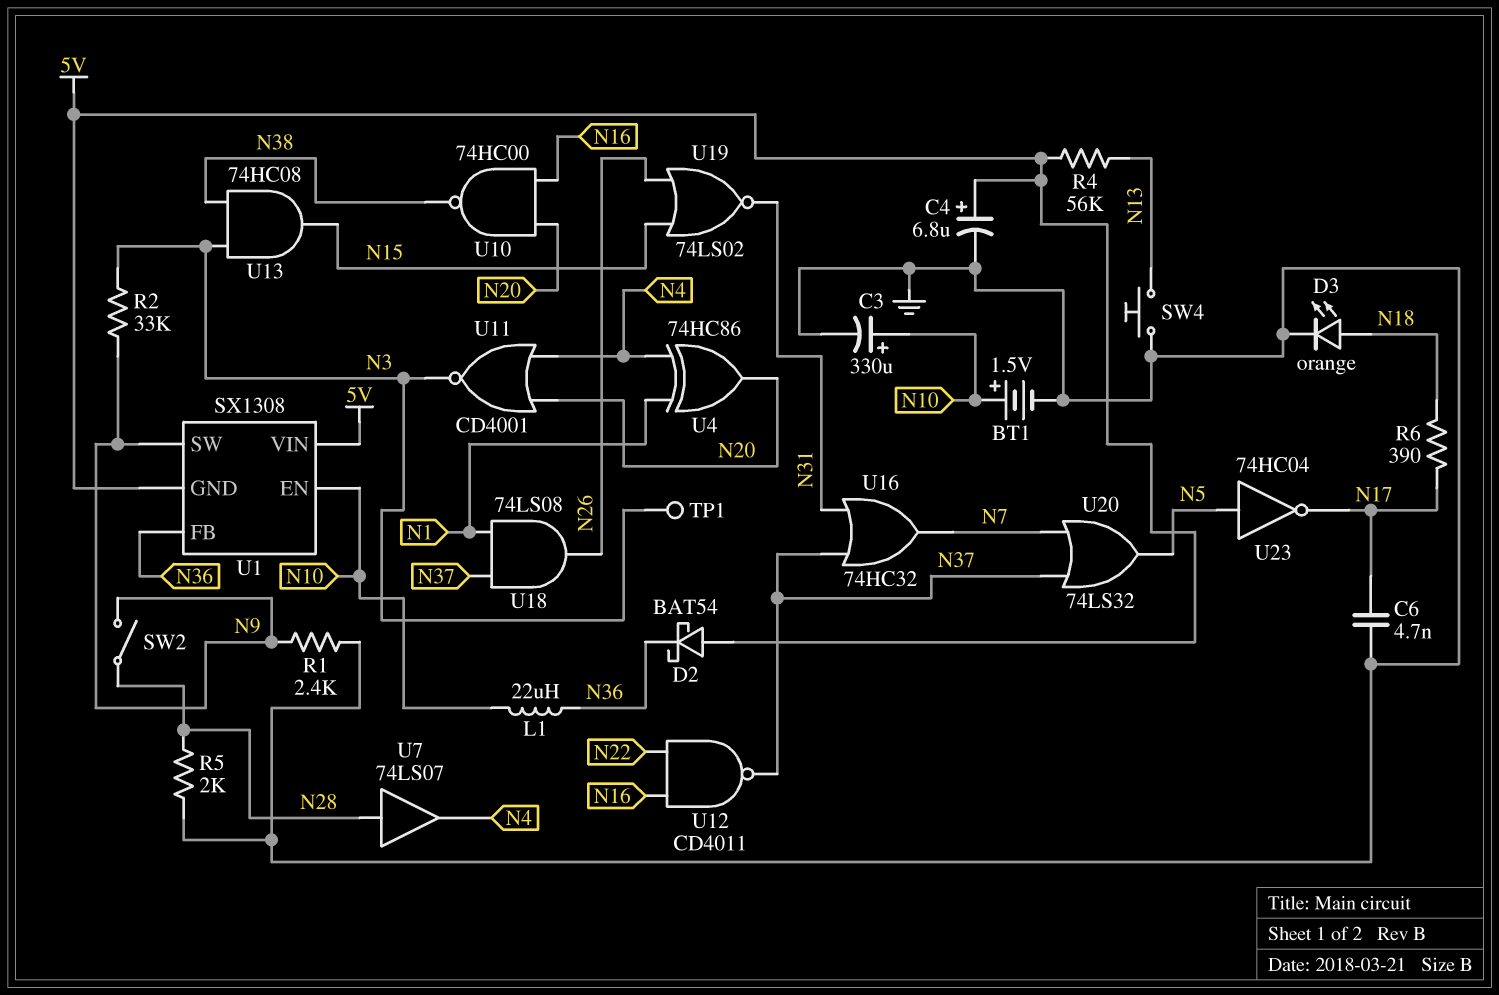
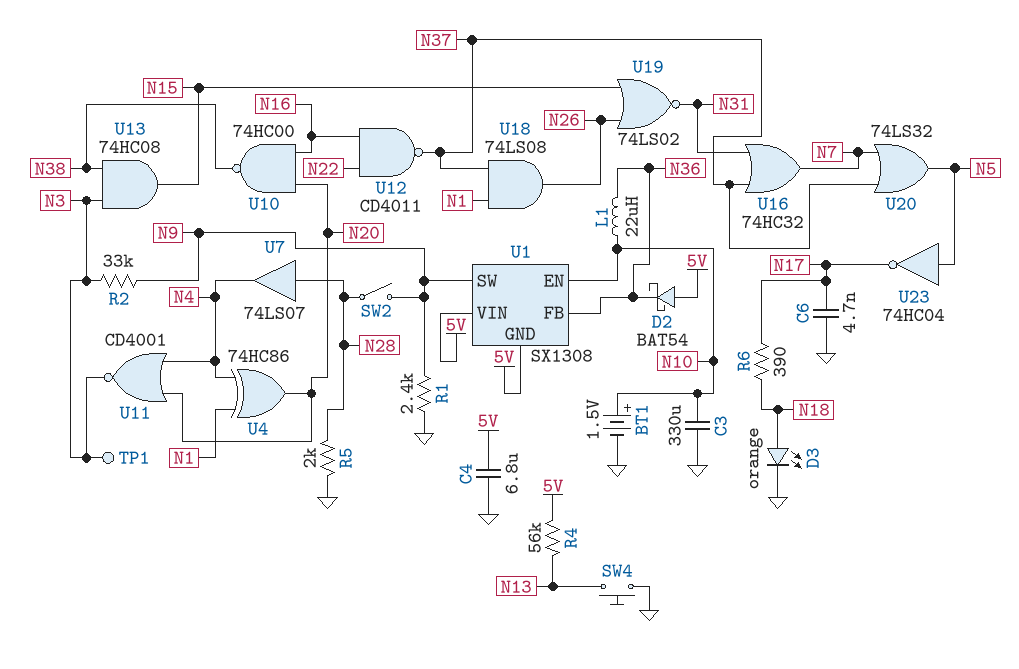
C3: 330uF (plus N10, minus GND) -> 330uF (GND, N10)
C4: 6.8uF (plus 5V, minus GND) -> 6.8uF (5V, GND)

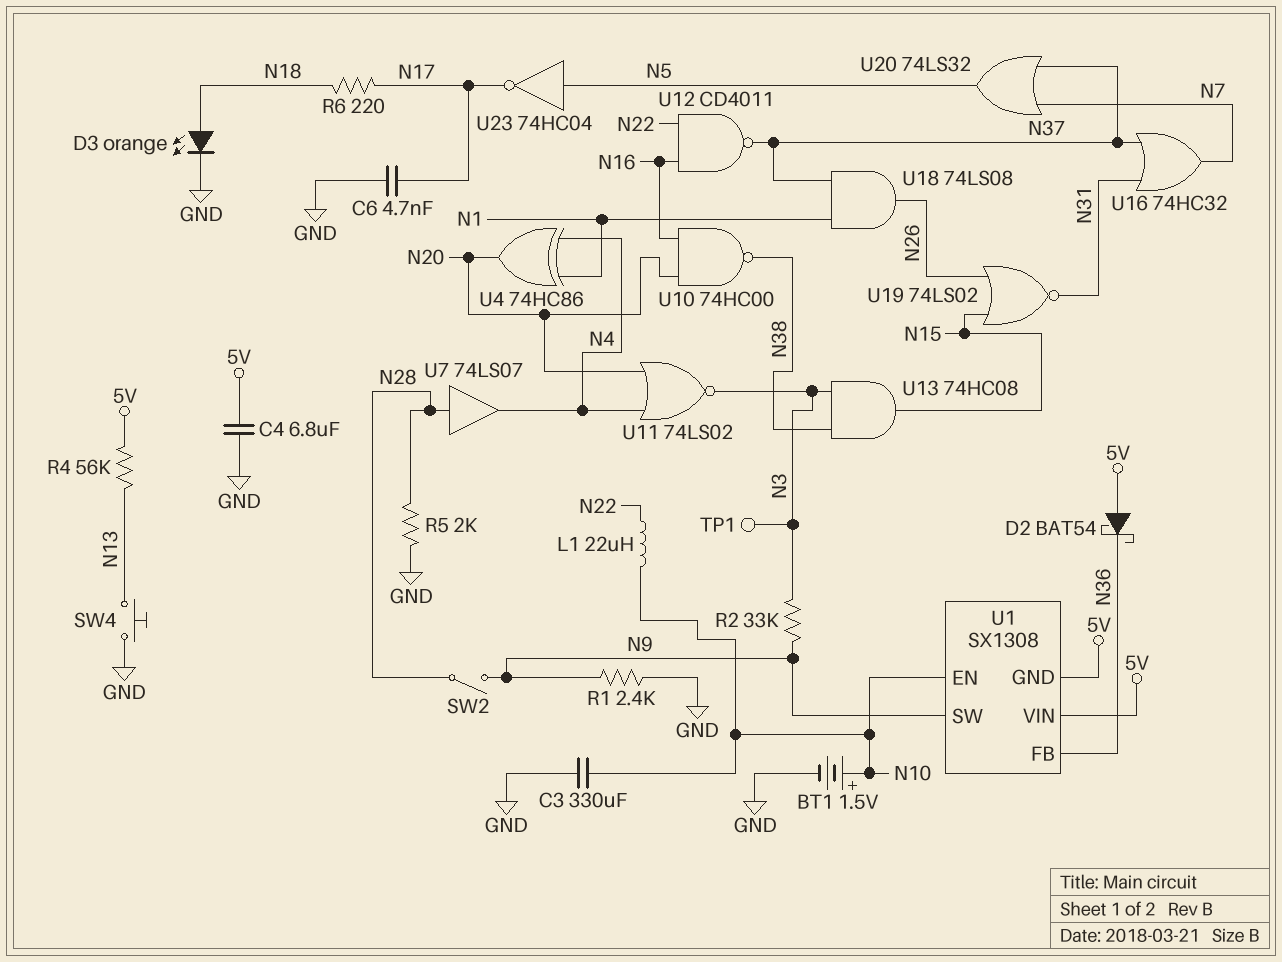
L1: 22uH (N10, N36) -> 22uH (N10, N22)
R6: 390 (N17, N18) -> 220 (N17, N18)
U11: NOR CD4001 (in N4, in N20, out N3) -> NOR 74LS02 (in N4, in N20, out N3)

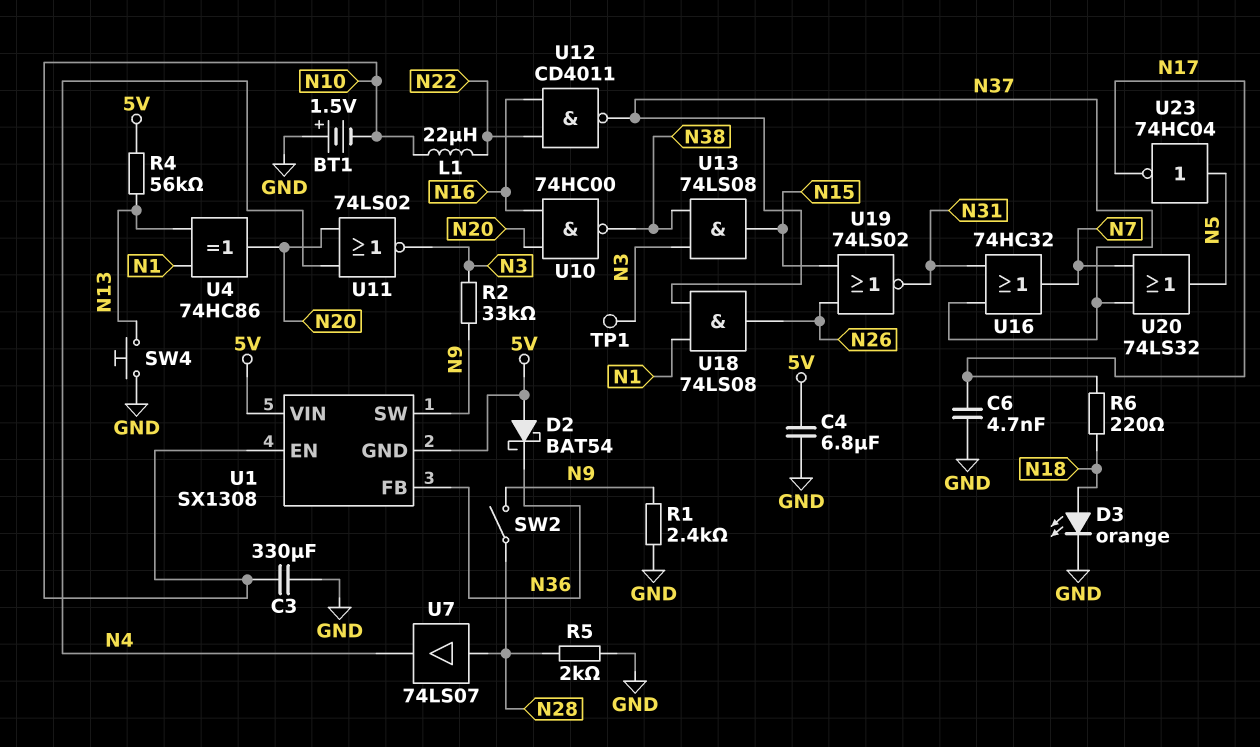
BT1: 1.5V (plus N10, minus GND) -> 1.5V (plus GND, minus N10)
U4: XOR 74HC86 (in N1, in N4, out N20) -> XOR 74HC86 (in N1, in N13, out N20)
U13: AND 74HC08 (in N3, in N38, out N15) -> AND 74LS08 (in N3, in N38, out N15)

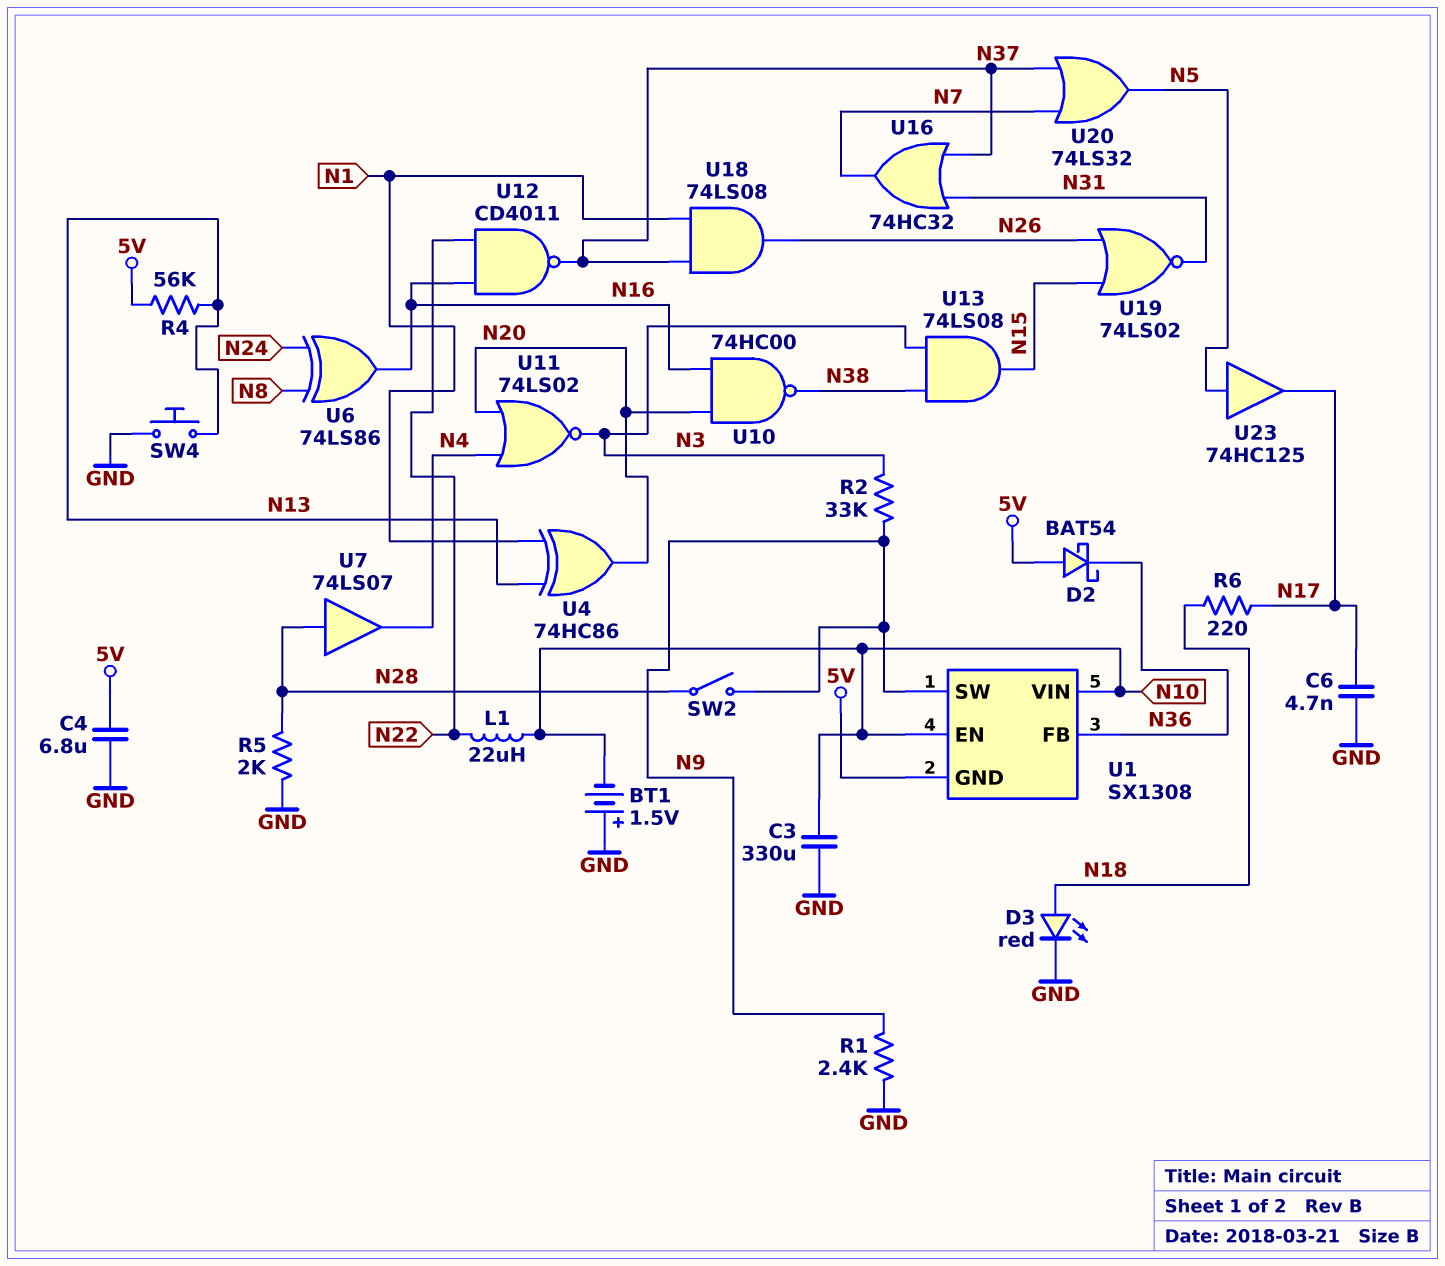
D3: LED orange (A N18, K GND) -> LED red (A N18, K GND)
TP1: test point (N3) -> none
U1 pin VIN: 5V -> N10
U6: none -> XOR 74LS86 (in N8, in N24, out N16)
U23: NOT 74HC04 (in N5, out N17) -> buffer 74HC125 (in N5, out N17)

